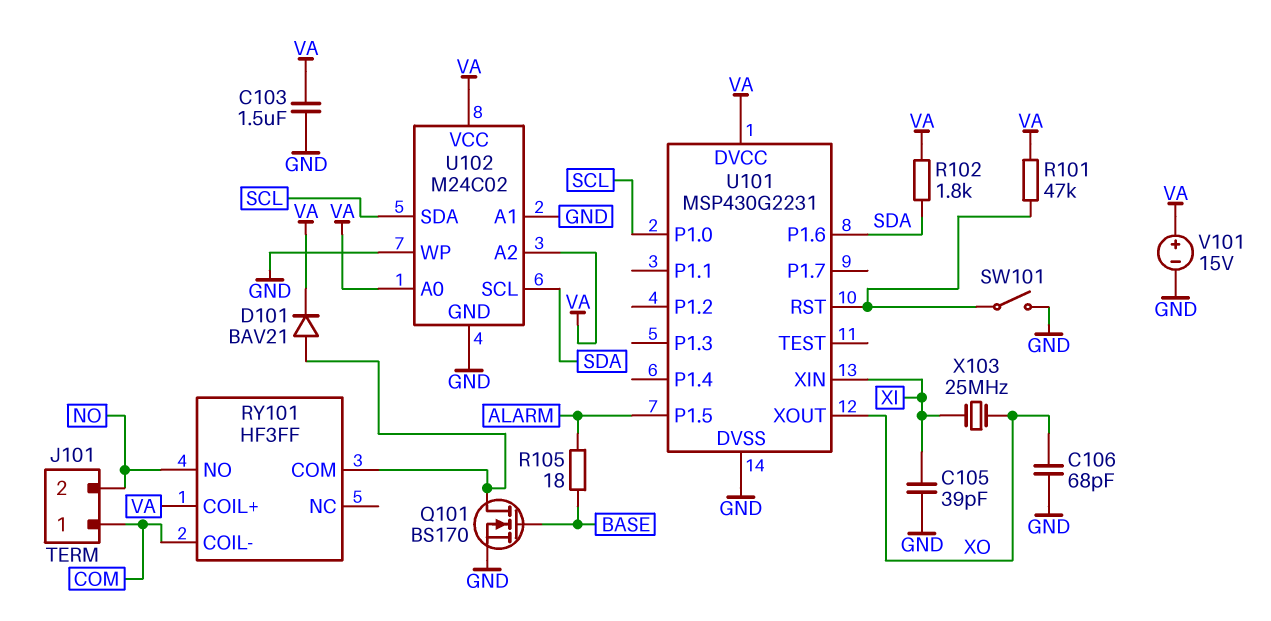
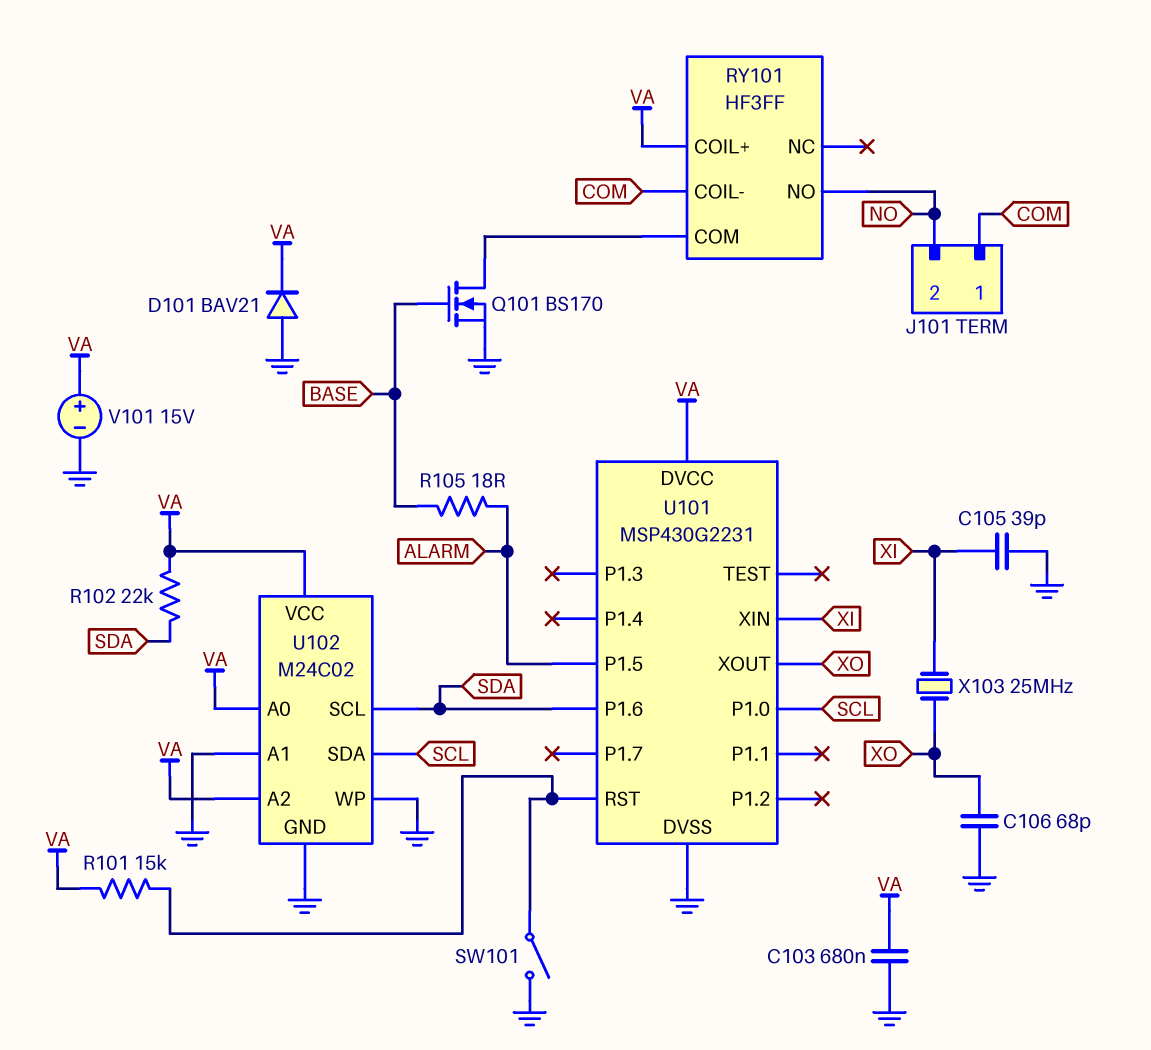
C103: 1.5uF (GND, VA) -> 680nF (GND, VA)
D101: diode BAV21 (A RY101/COM, K VA) -> diode BAV21 (A GND, K VA)
R101: 47k (U101/RST, VA) -> 15k (U101/RST, VA)
R102: 1.8k (SDA, VA) -> 22k (SDA, VA)

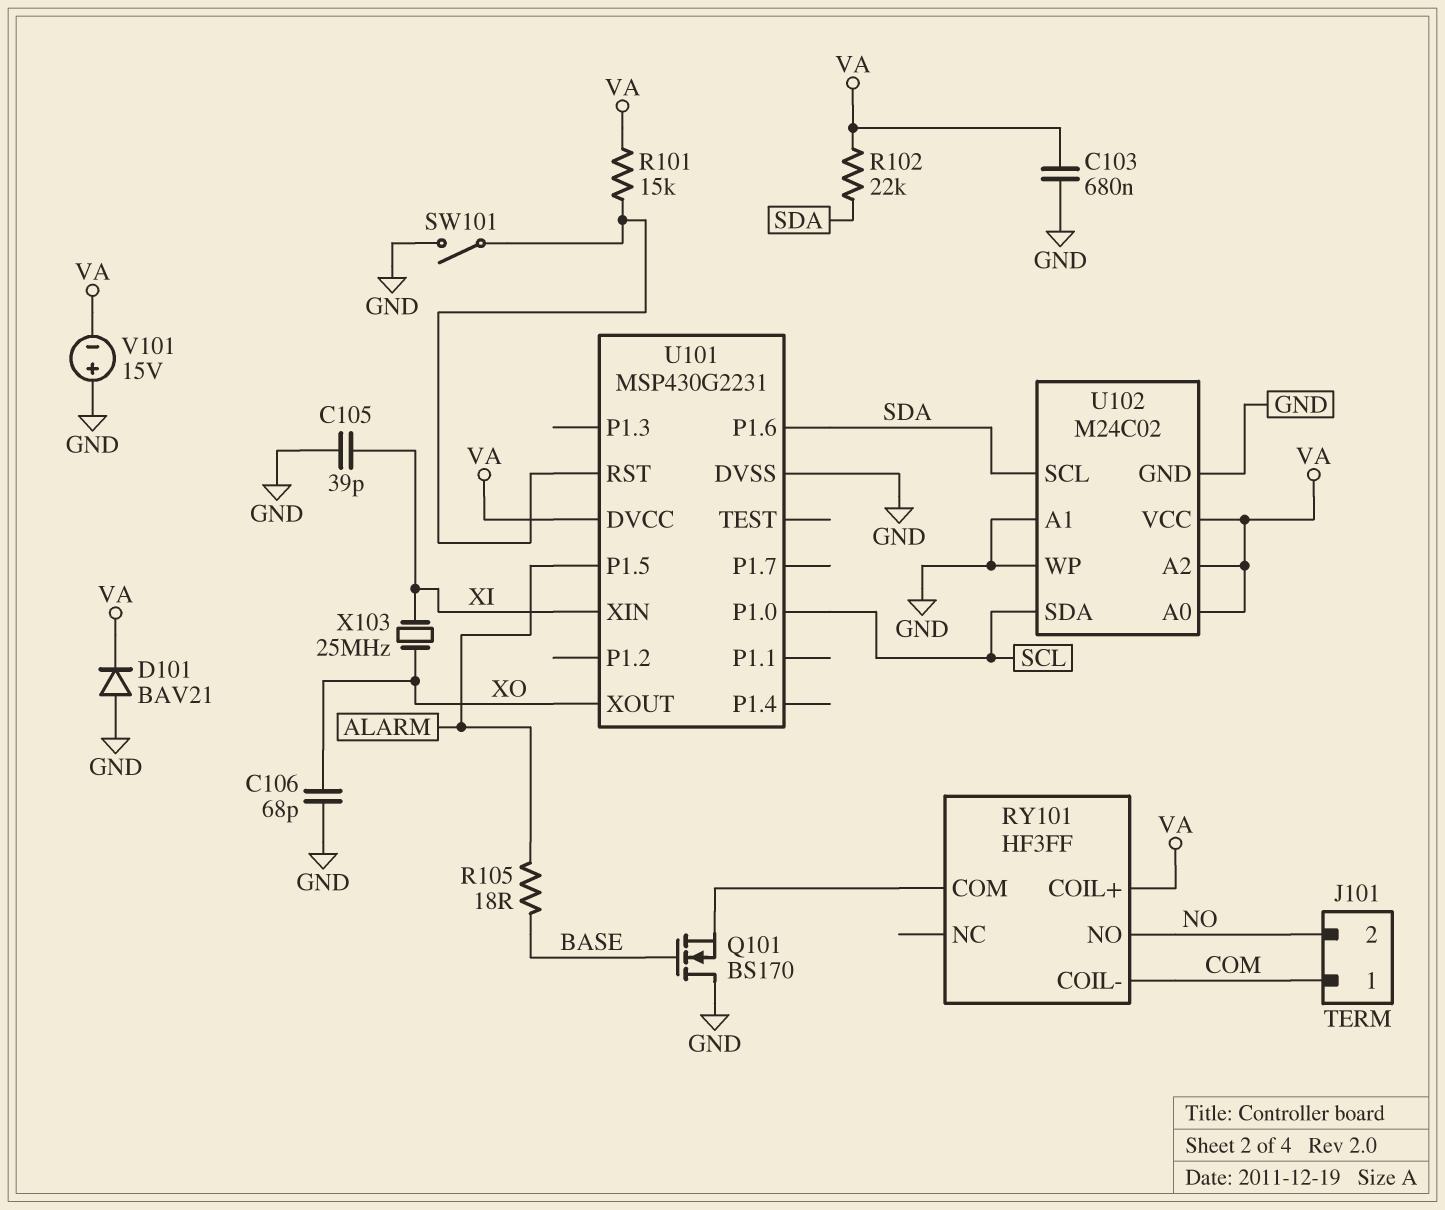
Q101: NMOS BS170 (G BASE, D RY101/COM, S GND) -> NMOS BS170 (G BASE, D GND, S RY101/COM)
V101: 15V (plus VA, minus GND) -> 15V (plus GND, minus VA)

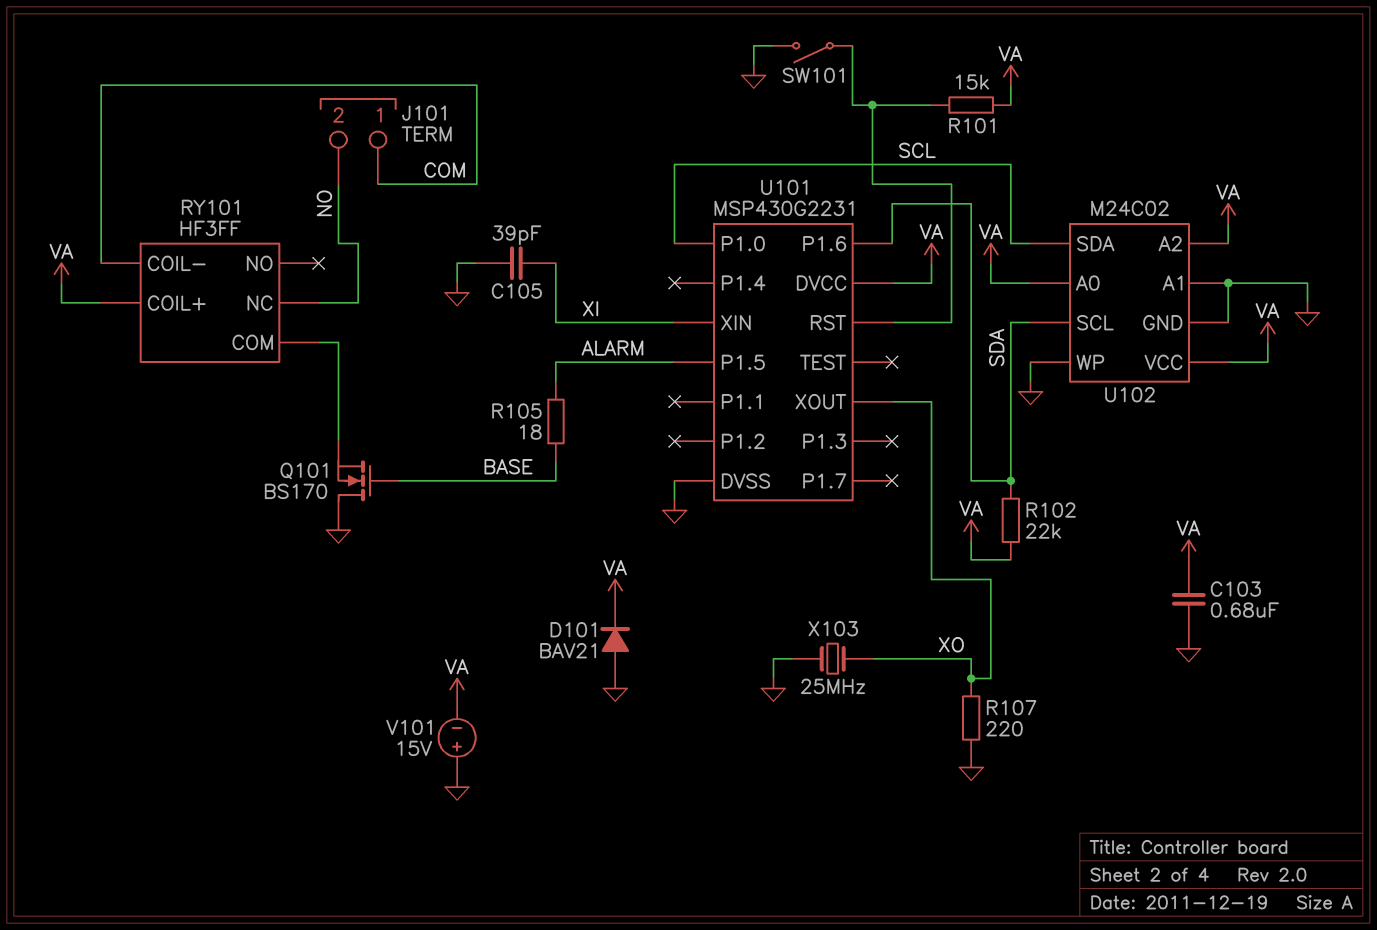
C106: 68pF (GND, XO) -> none
R107: none -> 220 (GND, XO)
RY101 pin NC: none -> NO
RY101 pin NO: NO -> none
X103: 25MHz (XI, XO) -> 25MHz (GND, XO)

